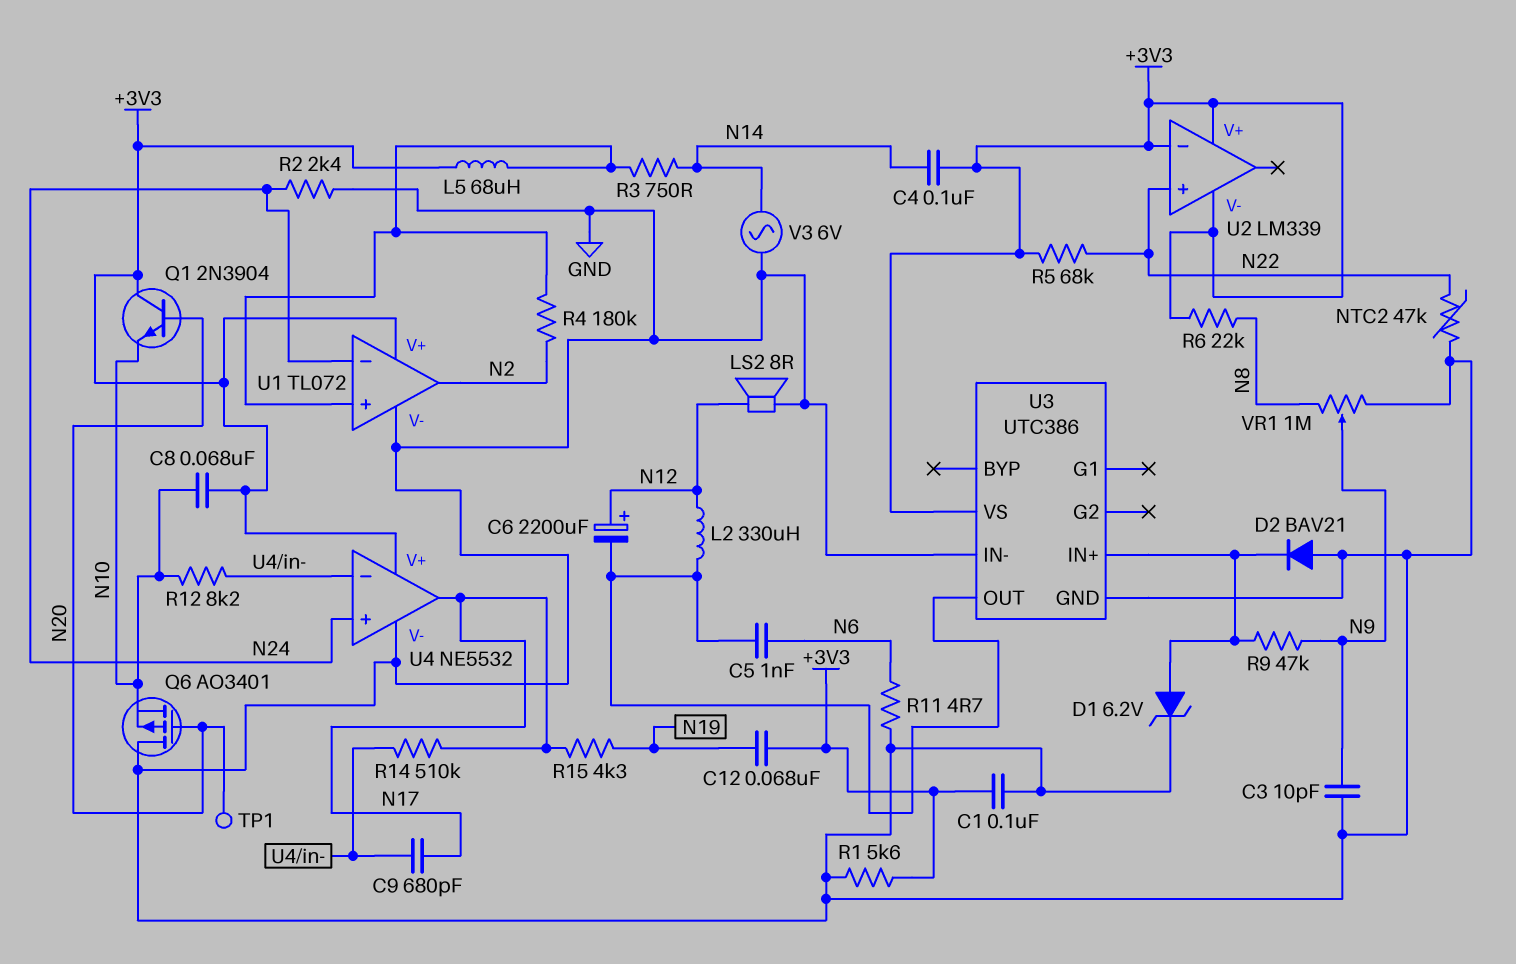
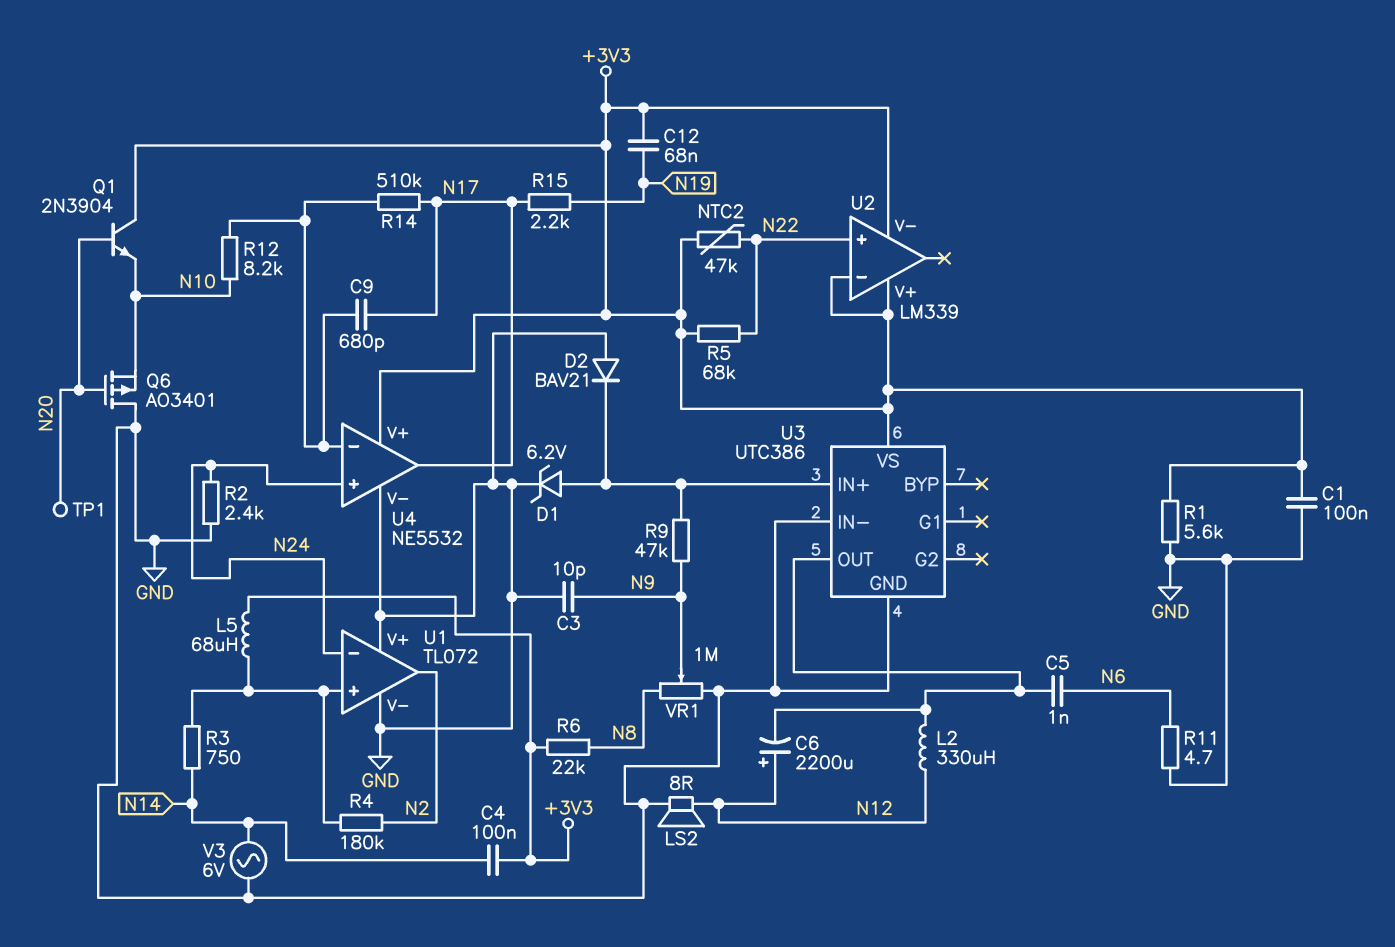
C8: 68nF (+3V3, N10) -> none
NTC2: 47k (GND, N22) -> 47k (+3V3, N22)
R15: 4.3k (N17, N19) -> 2.2k (N17, N19)
U1 pin V+: +3V3 -> GND

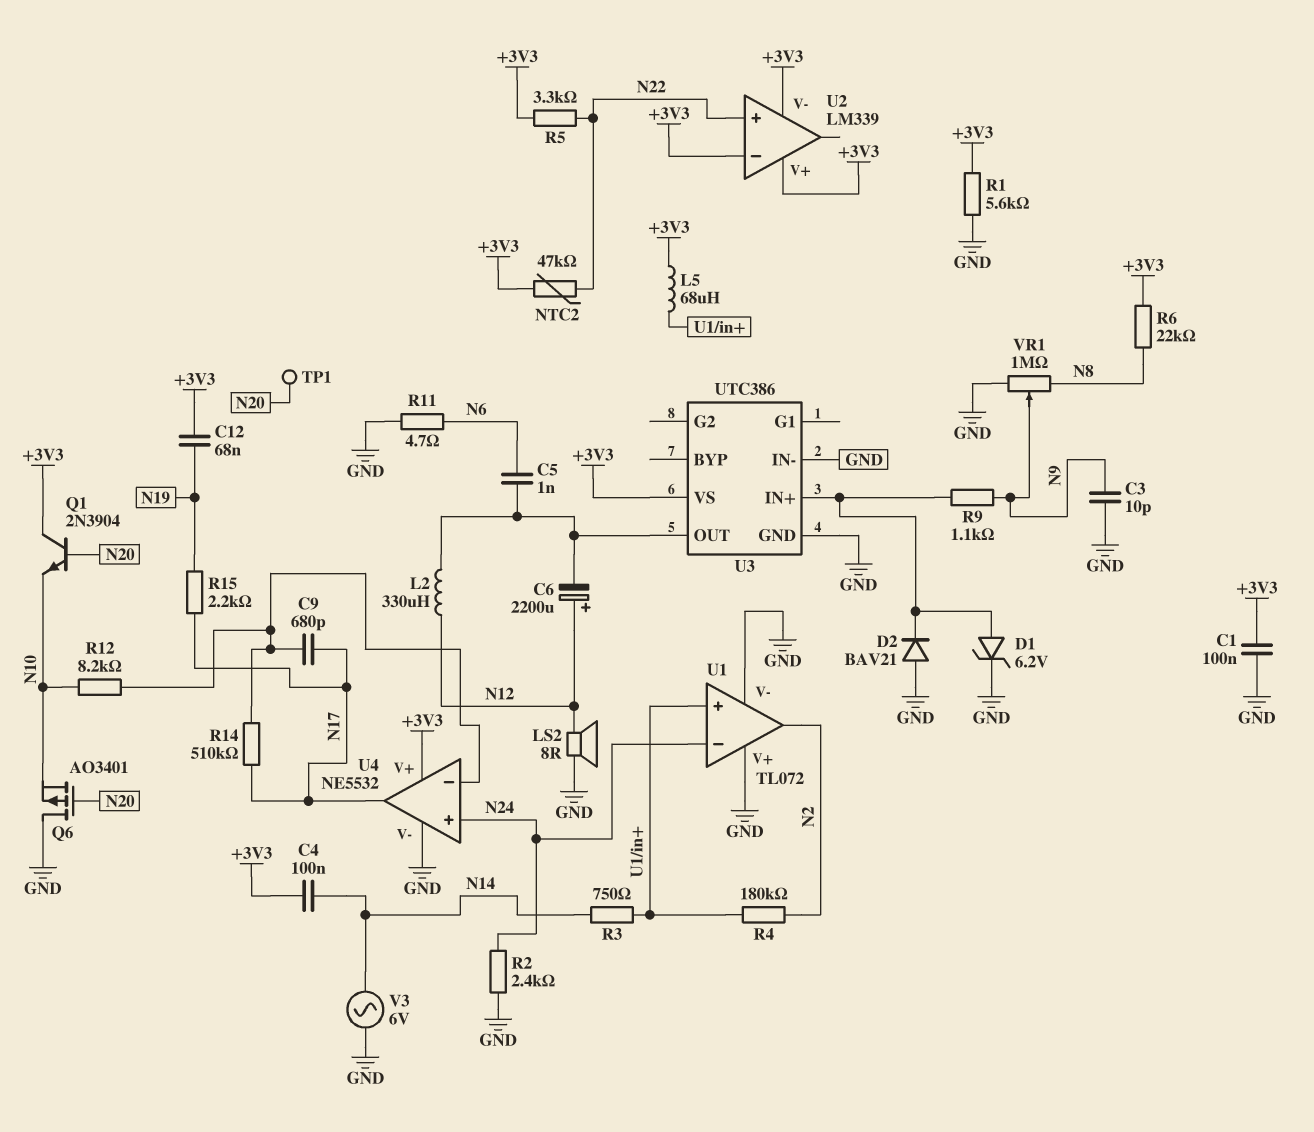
R5: 68k (+3V3, N22) -> 3.3k (+3V3, N22)
R9: 47k (N9, U3/IN+) -> 1.1k (N9, U3/IN+)

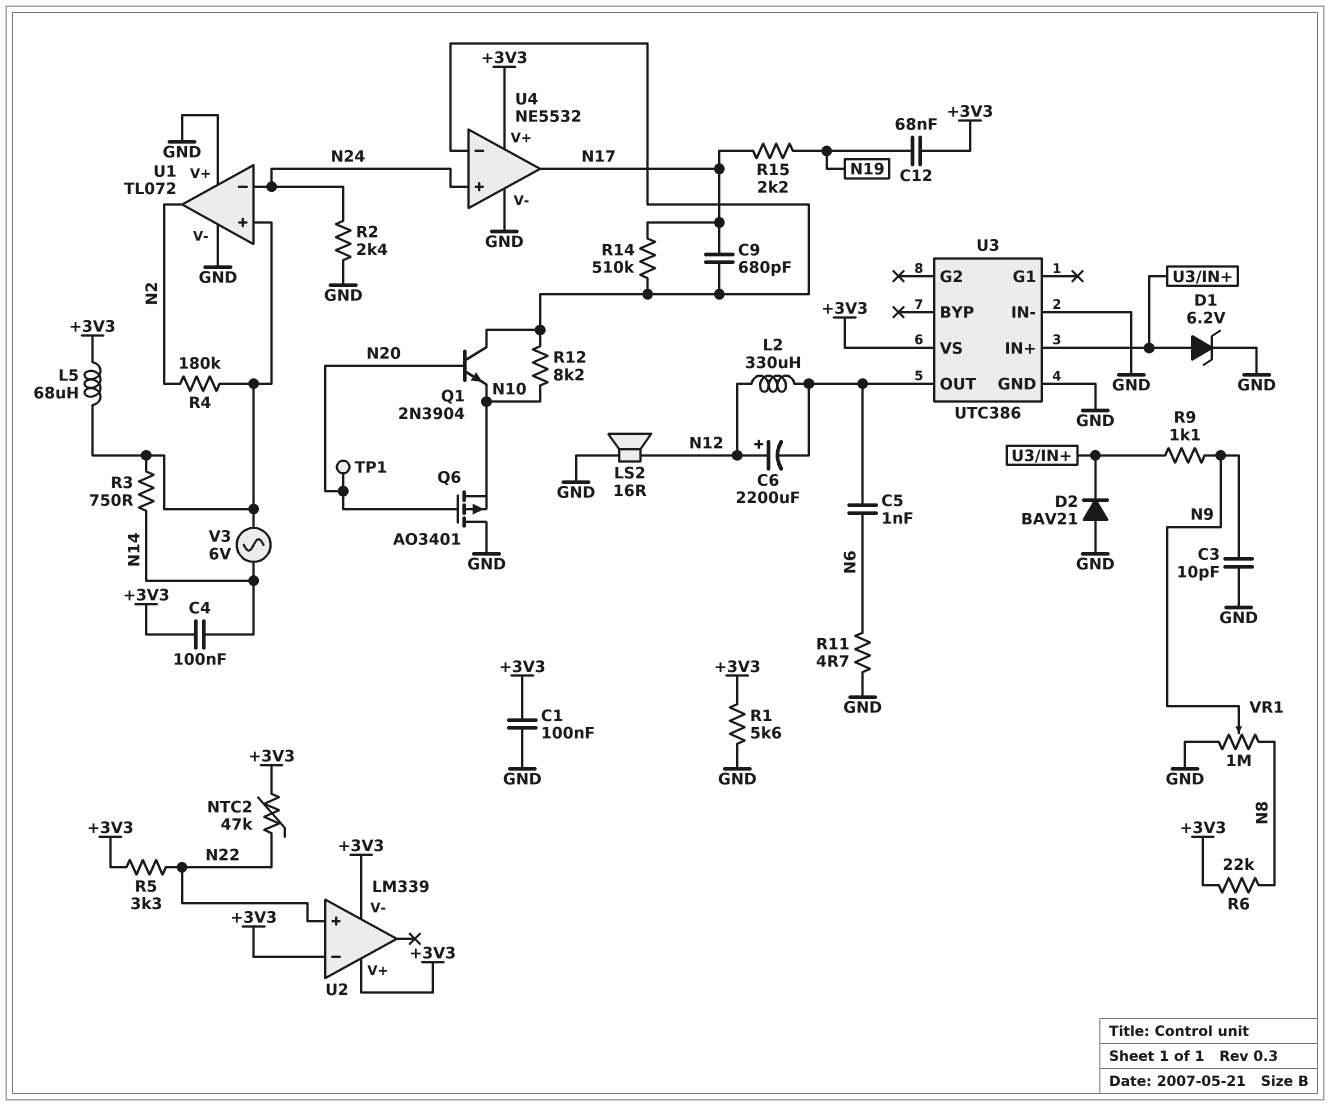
LS2: speaker 8R (GND, N12) -> speaker 16R (GND, N12)
Q1: NPN 2N3904 (B N20, C +3V3, E N10) -> NPN 2N3904 (B N20, C U4/in-, E N10)
V3: AC 6V (GND, N14) -> AC 6V (N14, U1/in+)

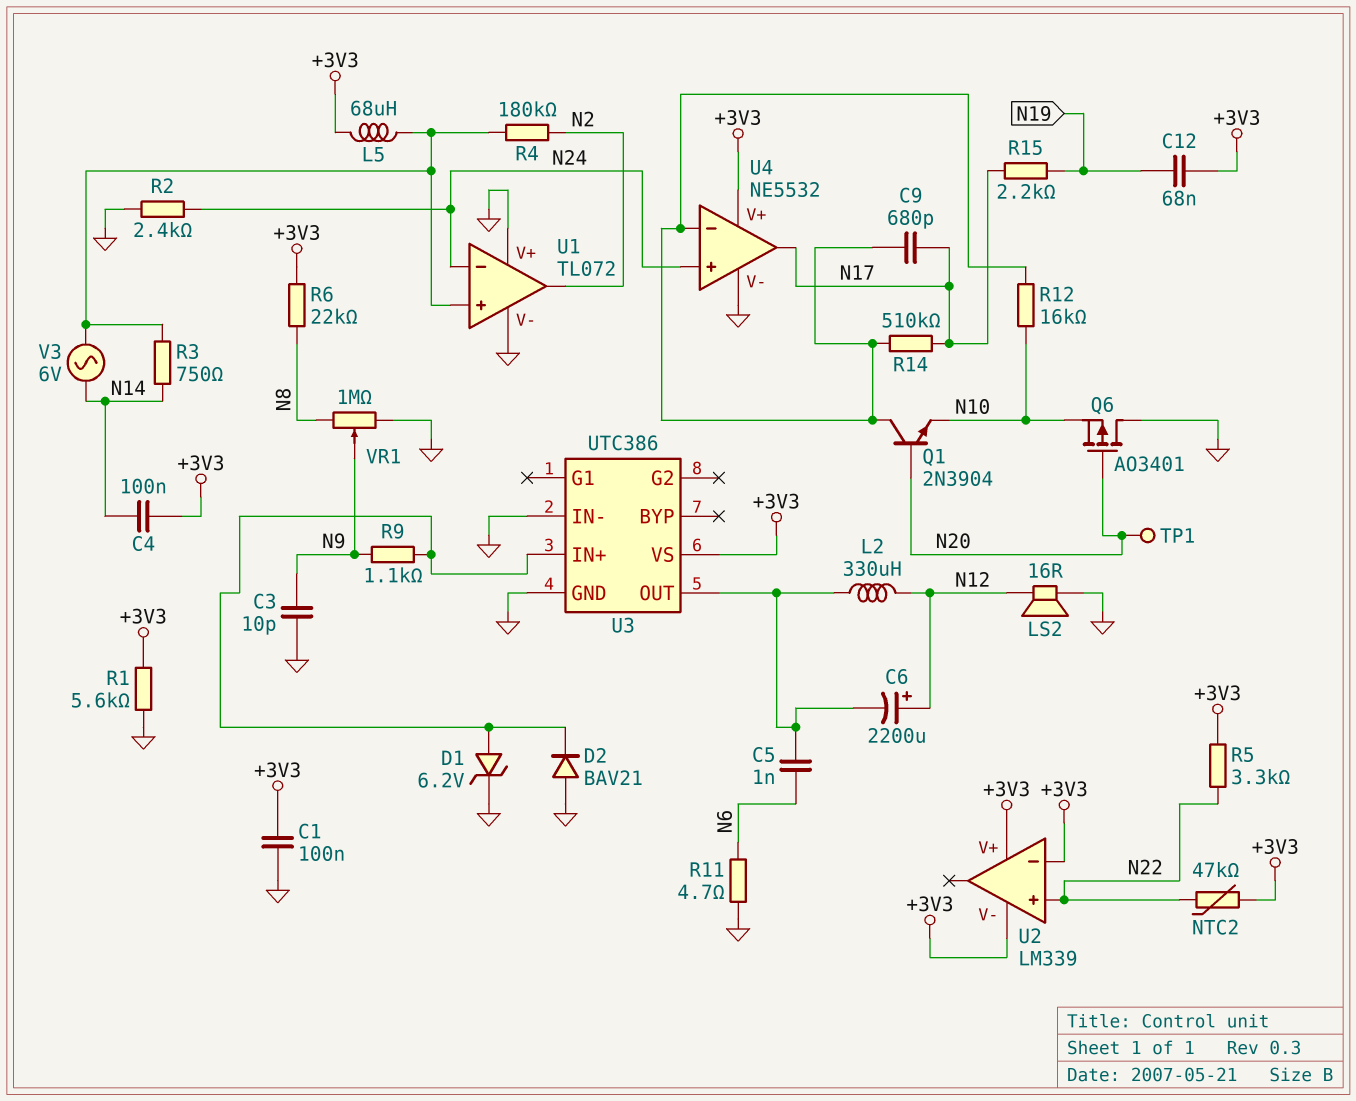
R12: 8.2k (N10, U4/in-) -> 16k (N10, U4/in-)

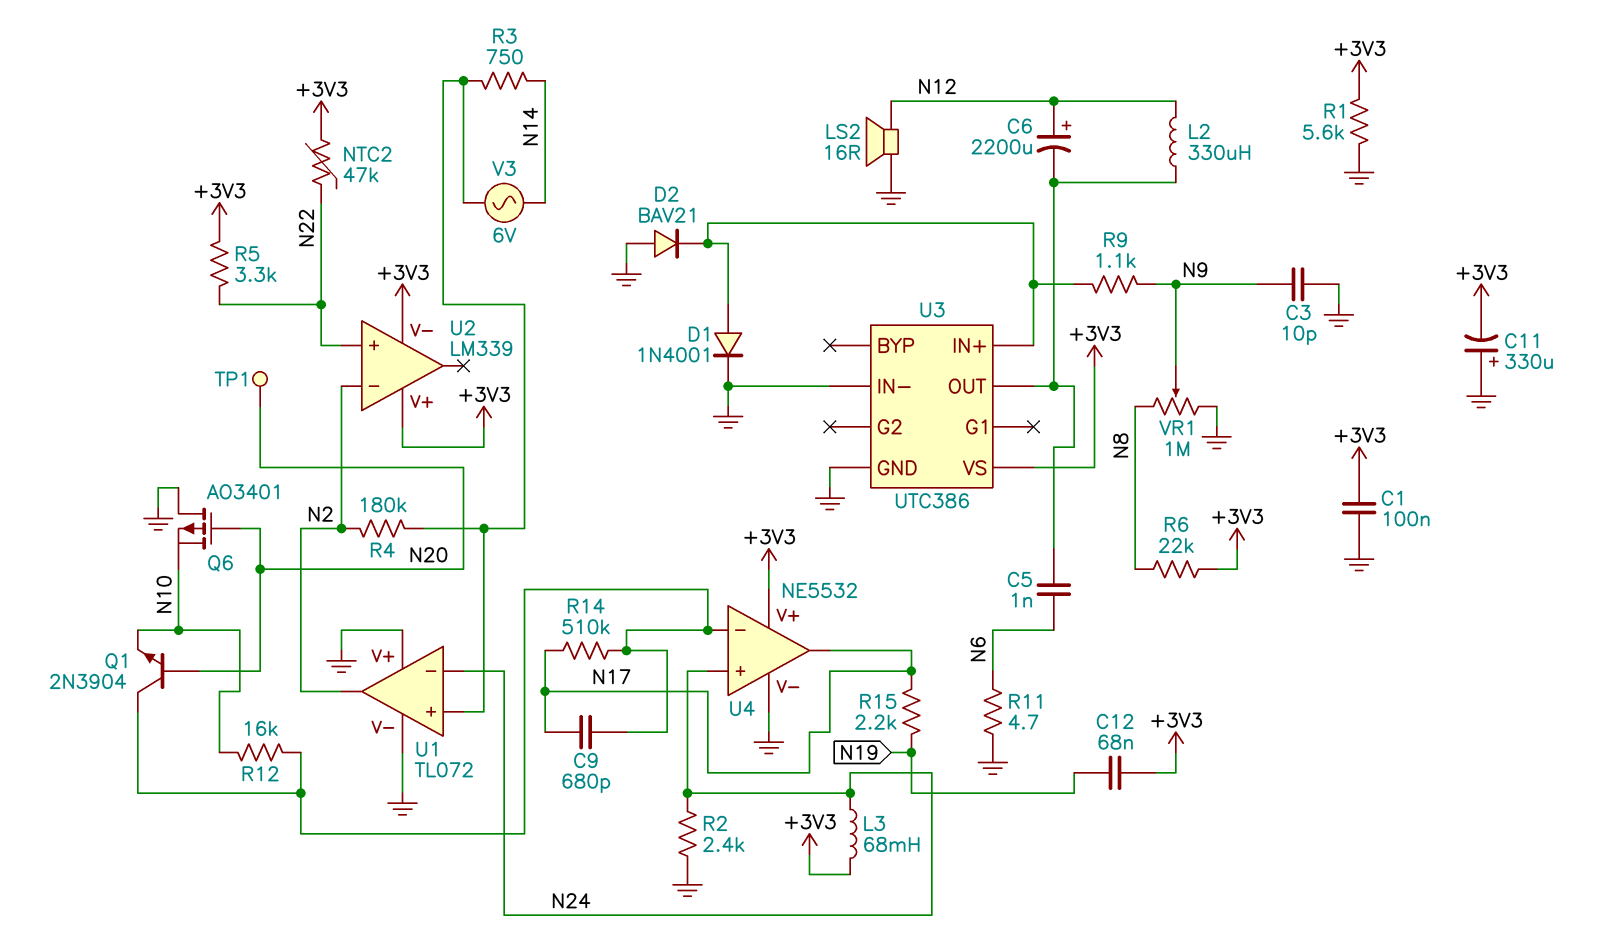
C4: 100nF (+3V3, N14) -> none
C11: none -> 330uF (plus GND, minus +3V3)
D1: zener 6.2V (A U3/IN+, K GND) -> diode 1N4001 (A U3/IN+, K GND)
L3: none -> 68mH (+3V3, N24)
L5: 68uH (+3V3, U1/in+) -> none
U2 pin in-: +3V3 -> N2

